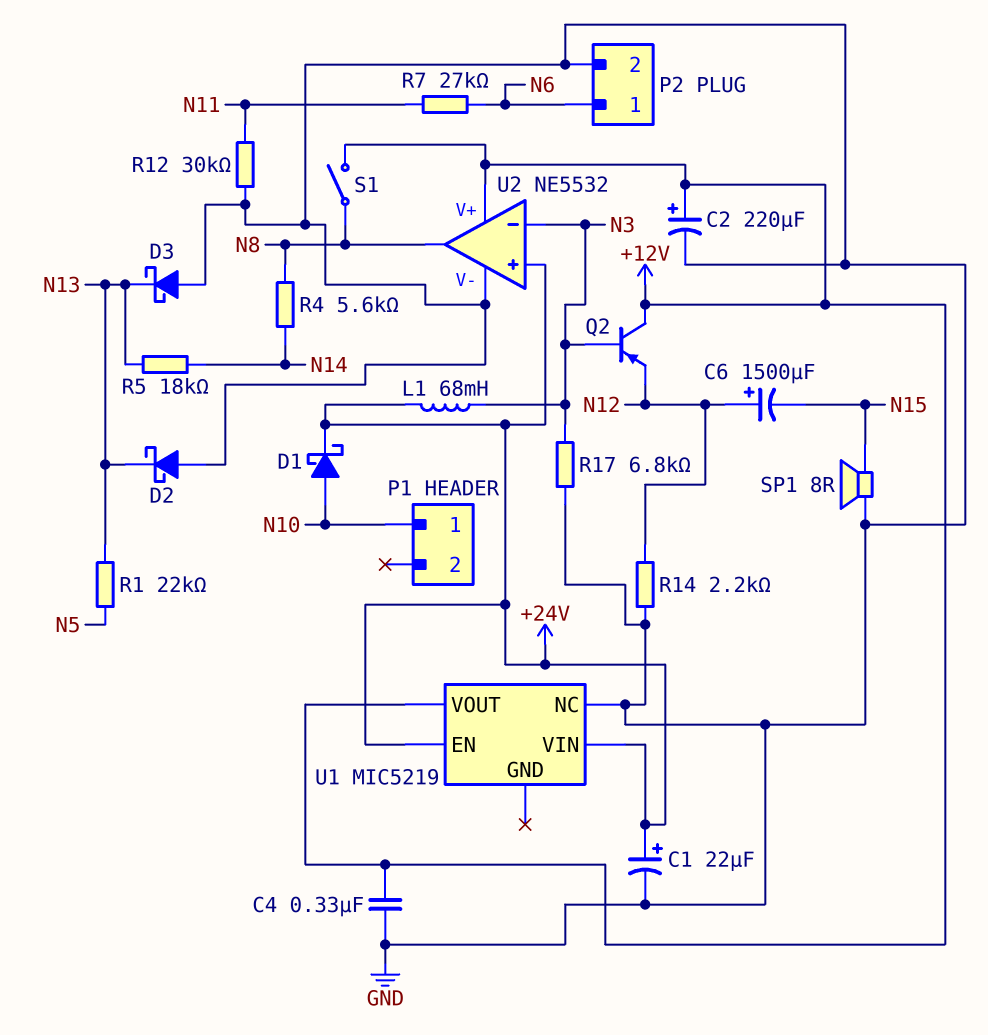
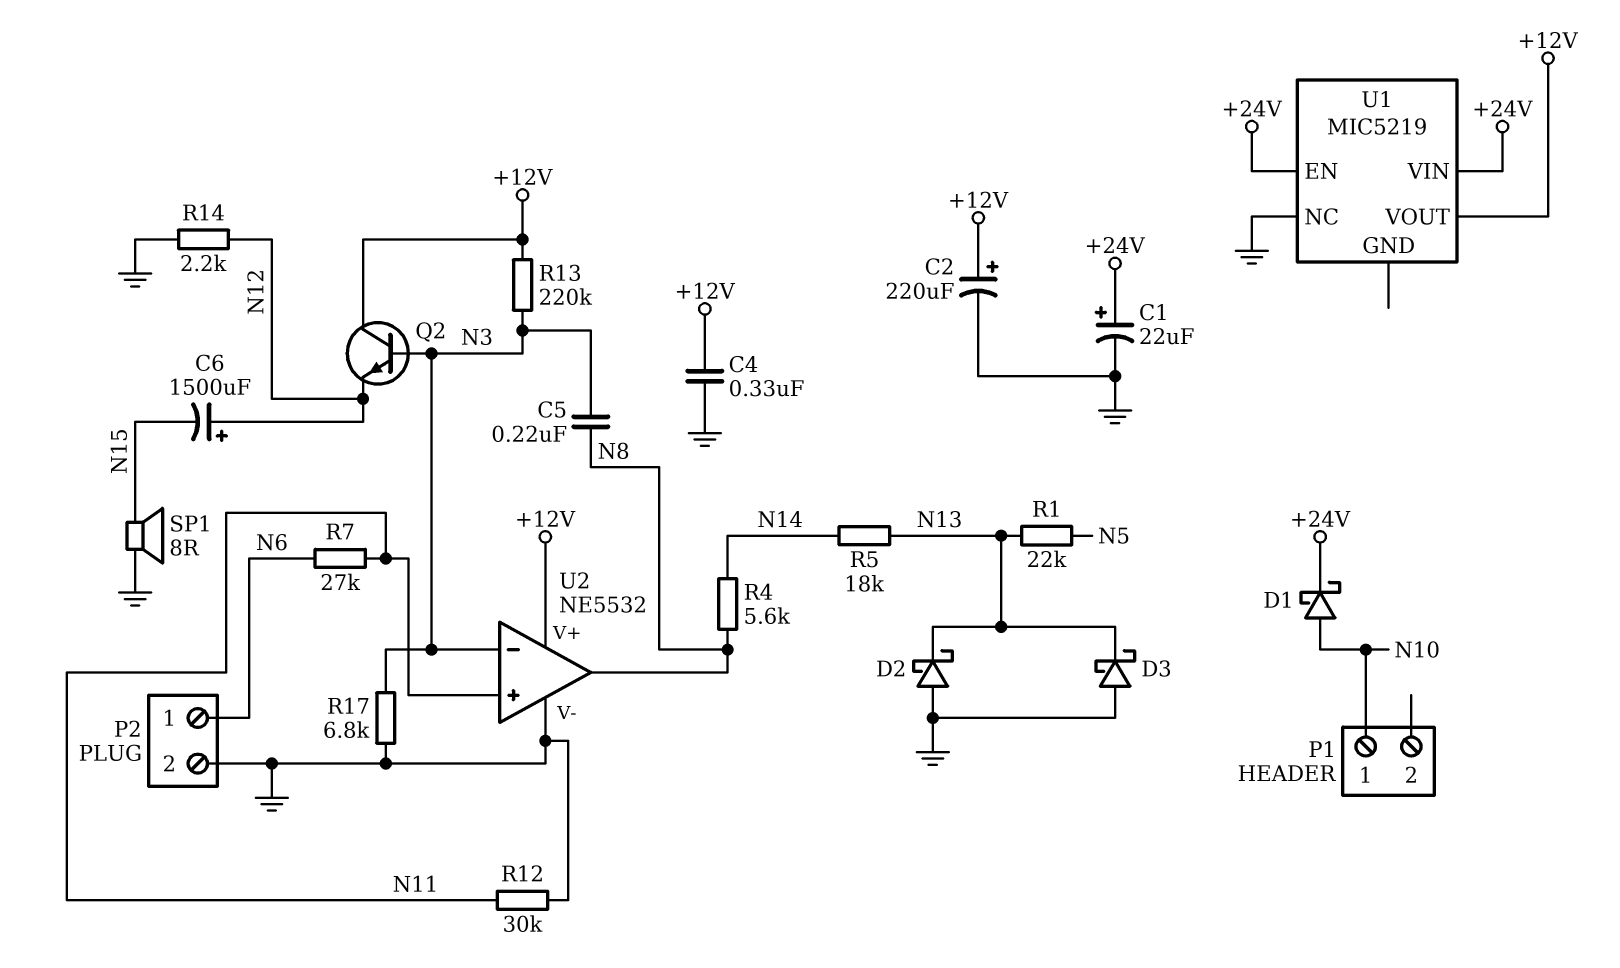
C5: none -> 220nF (N3, N8)
L1: 68mH (+24V, N3) -> none
Q2: PNP (B N3, C +12V, E N12) -> NPN (B N3, C +12V, E N12)
R13: none -> 220k (+12V, N3)
S1: switch (+12V, N8) -> none
U2 pin in+: +24V -> N11

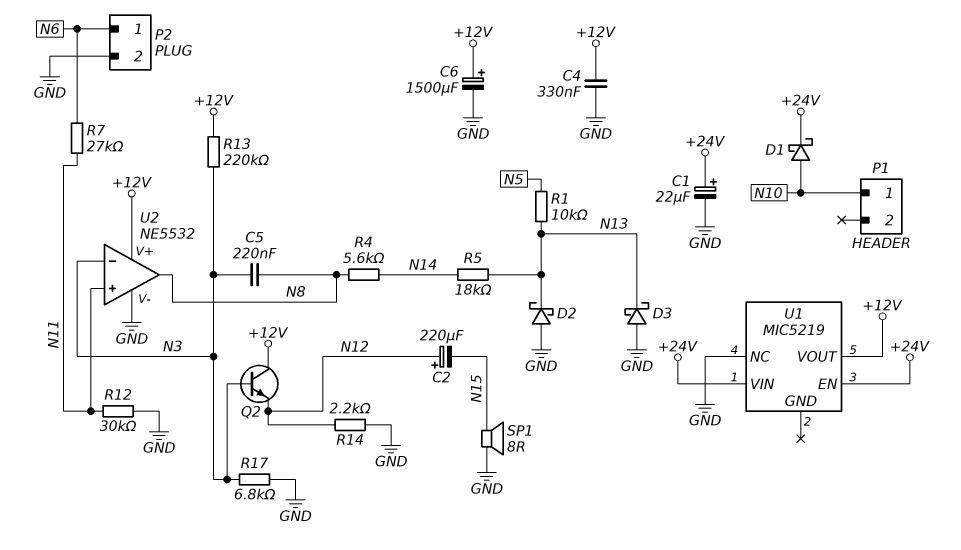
C2: 220uF (plus +12V, minus GND) -> 220uF (plus N12, minus N15)
C6: 1500uF (plus N12, minus N15) -> 1500uF (plus +12V, minus GND)
R1: 22k (N5, N13) -> 10k (N5, N13)

